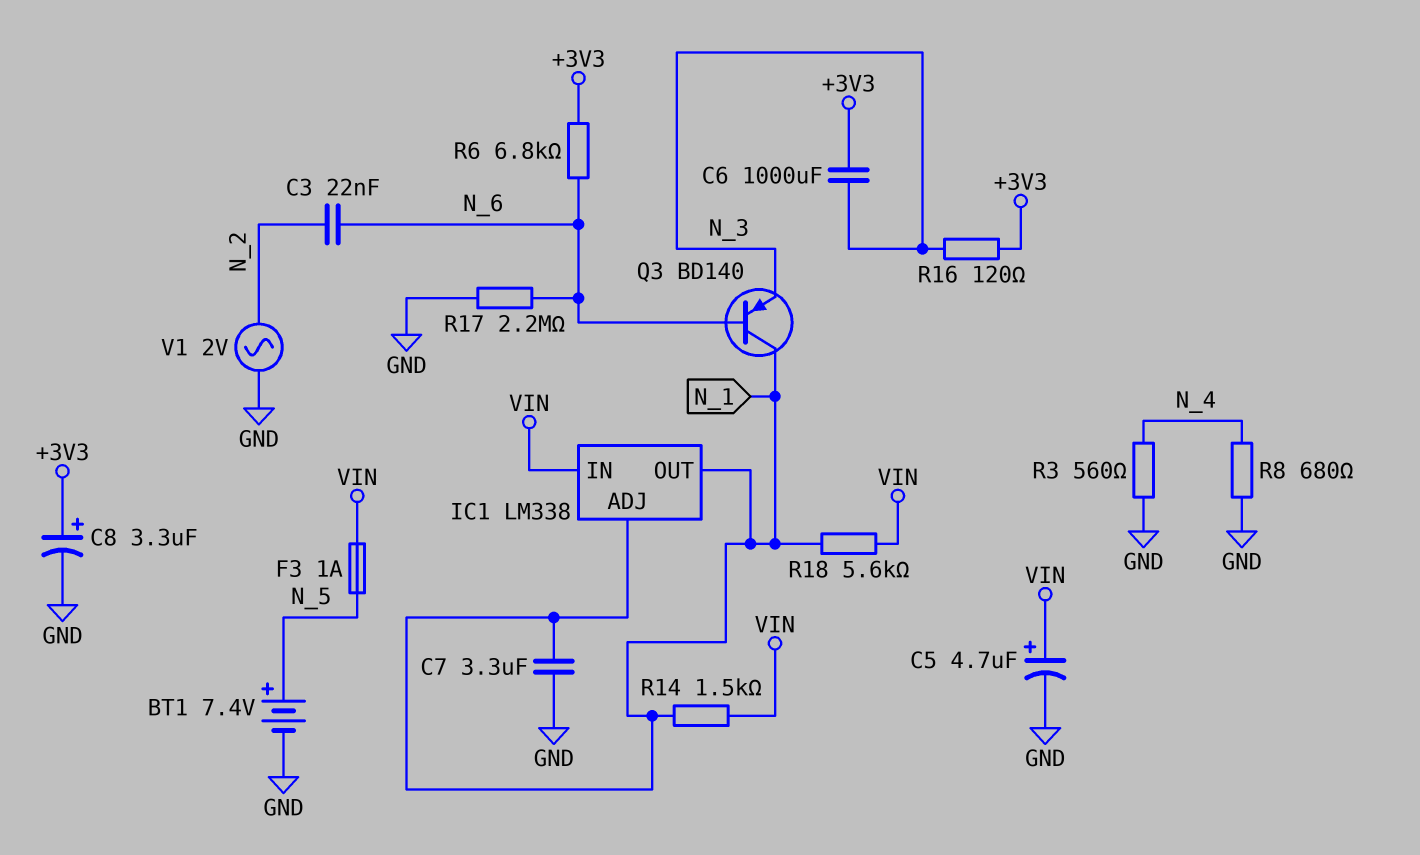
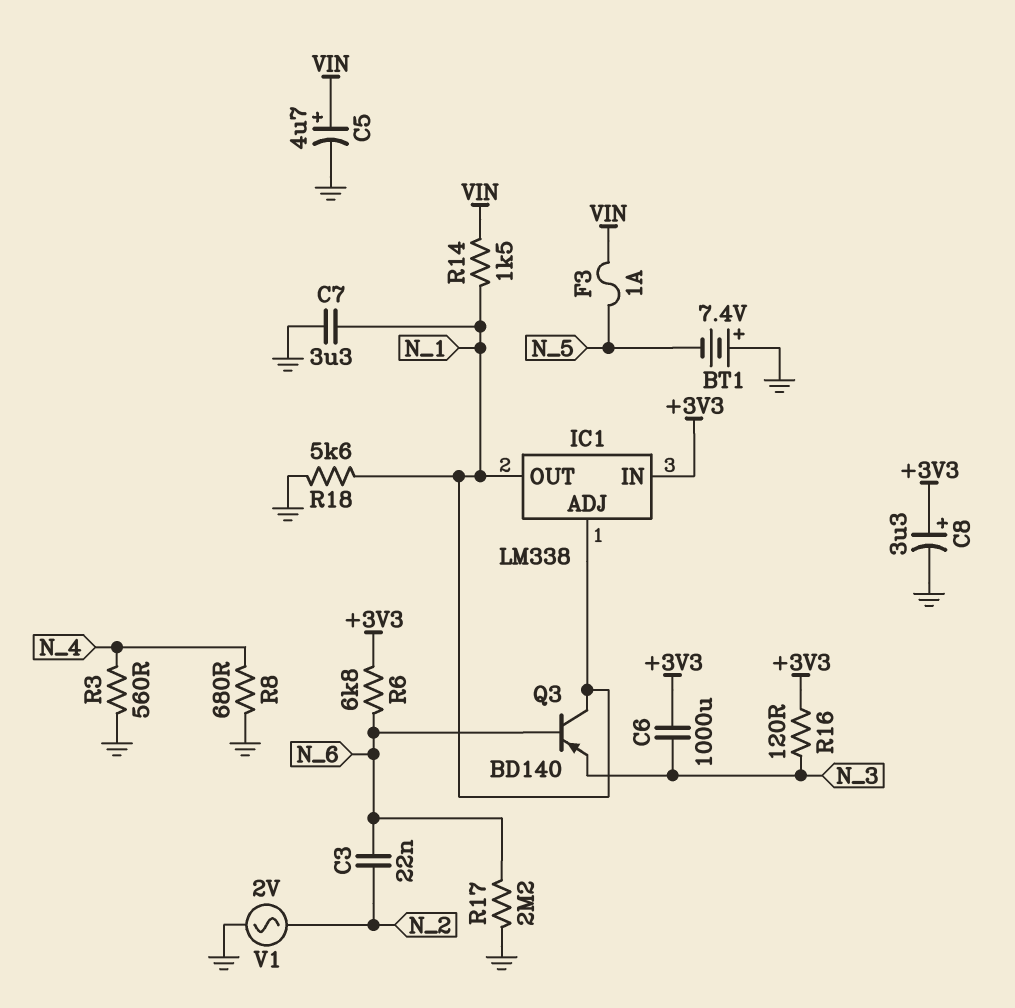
BT1: 7.4V (plus N_5, minus GND) -> 7.4V (plus GND, minus N_5)
IC1 pin IN: VIN -> +3V3
R18: 5.6k (N_1, VIN) -> 5.6k (GND, N_1)

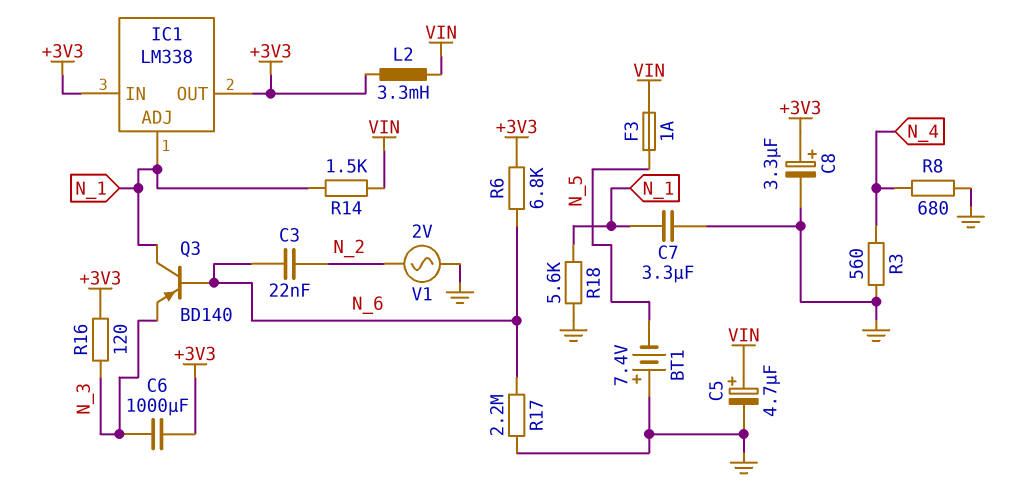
IC1 pin OUT: N_1 -> +3V3
L2: none -> 3.3mH (+3V3, VIN)

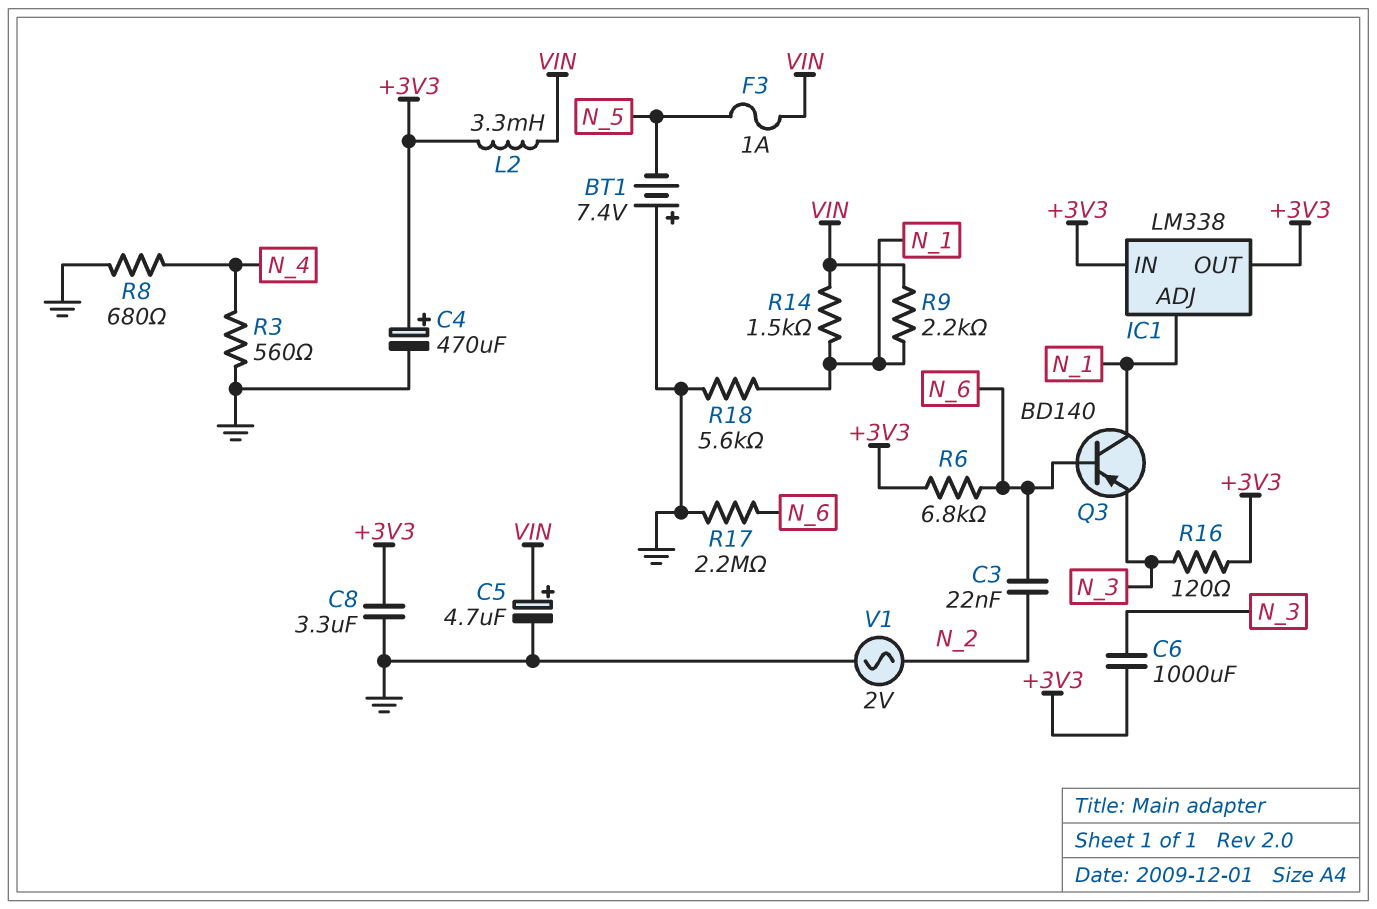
C4: none -> 470uF (plus +3V3, minus GND)
C7: 3.3uF (GND, N_1) -> none
C8: 3.3uF (plus +3V3, minus GND) -> 3.3uF (+3V3, GND)
R9: none -> 2.2k (N_1, VIN)

